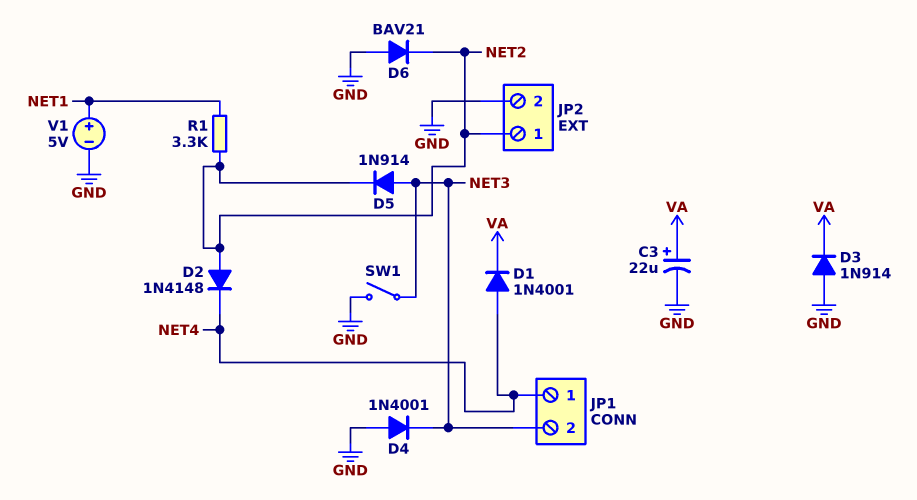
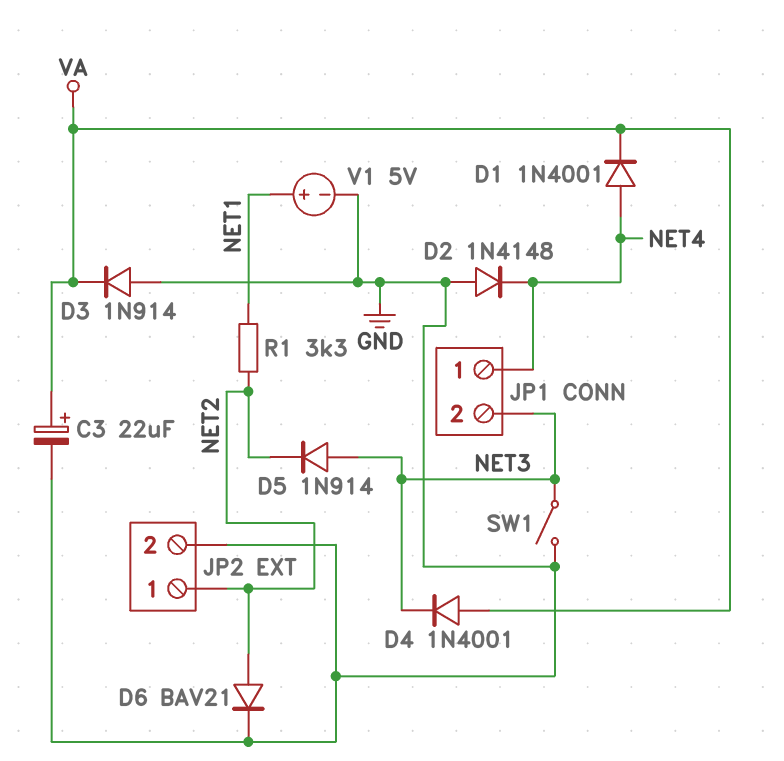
D2: diode 1N4148 (A NET2, K NET4) -> diode 1N4148 (A GND, K NET4)
D4: diode 1N4001 (A GND, K NET3) -> diode 1N4001 (A VA, K NET3)
D6: diode BAV21 (A GND, K NET2) -> diode BAV21 (A NET2, K GND)

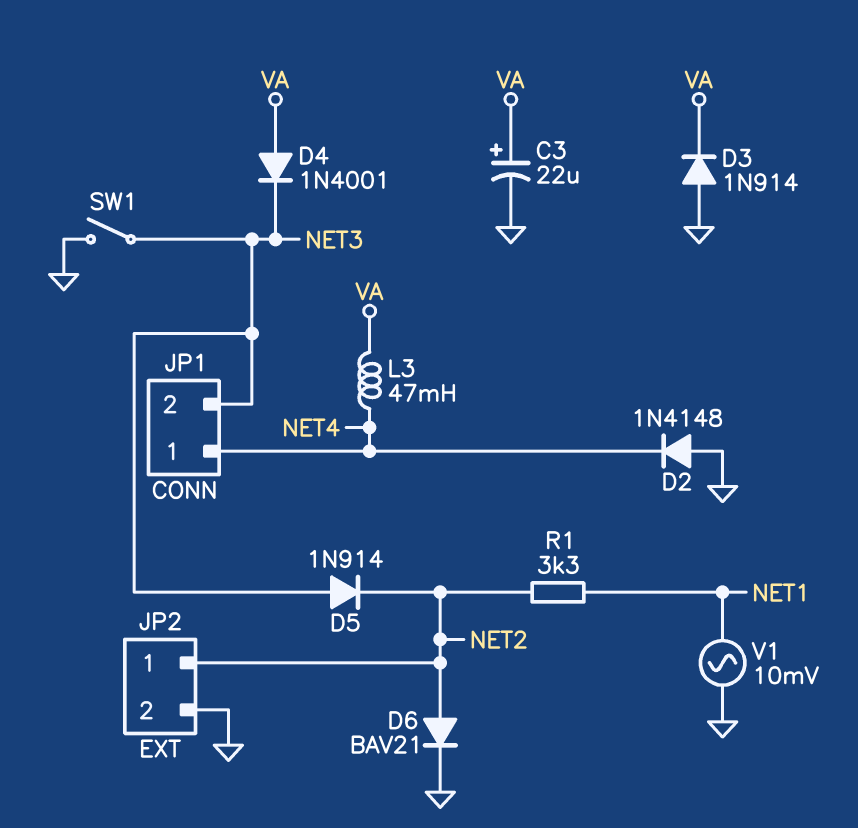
D1: diode 1N4001 (A NET4, K VA) -> none
L3: none -> 47mH (NET4, VA)
V1: 5V (plus NET1, minus GND) -> AC 10mV (GND, NET1)

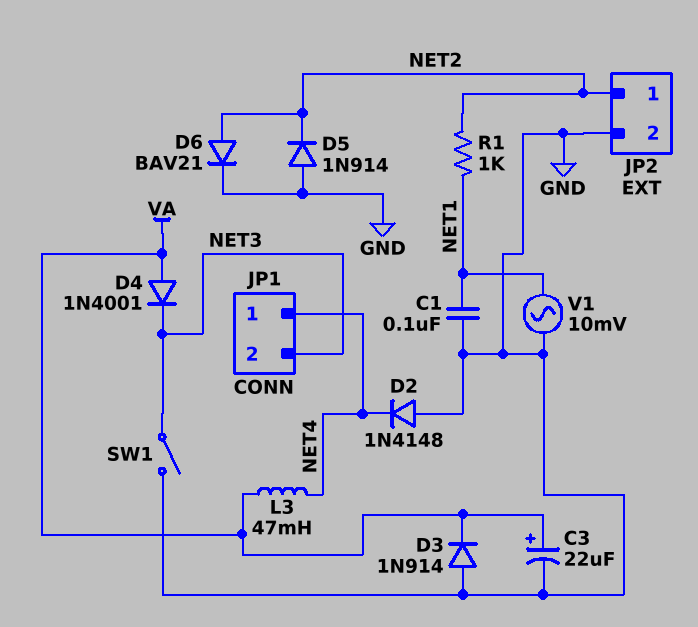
C1: none -> 100nF (GND, NET1)
D5: diode 1N914 (A NET3, K NET2) -> diode 1N914 (A GND, K NET2)
R1: 3.3k (NET1, NET2) -> 1k (NET1, NET2)

